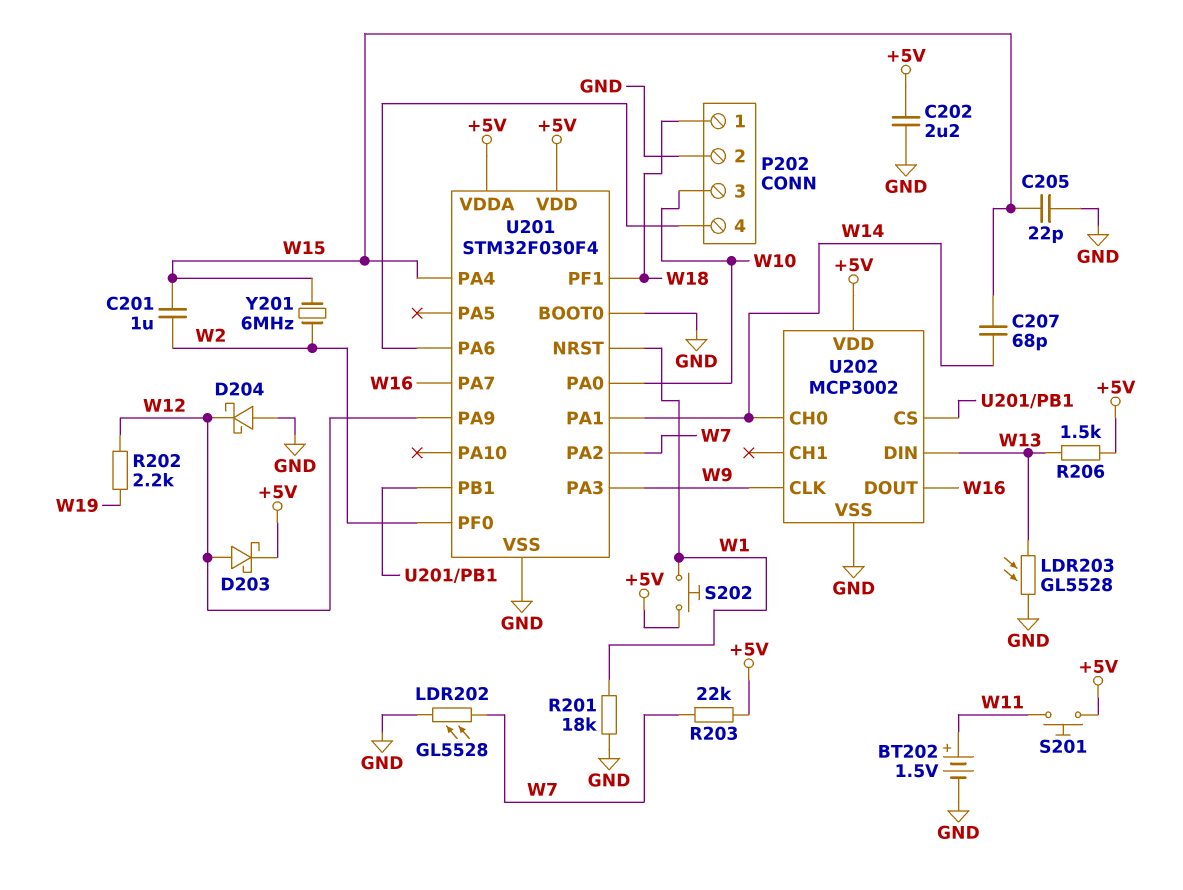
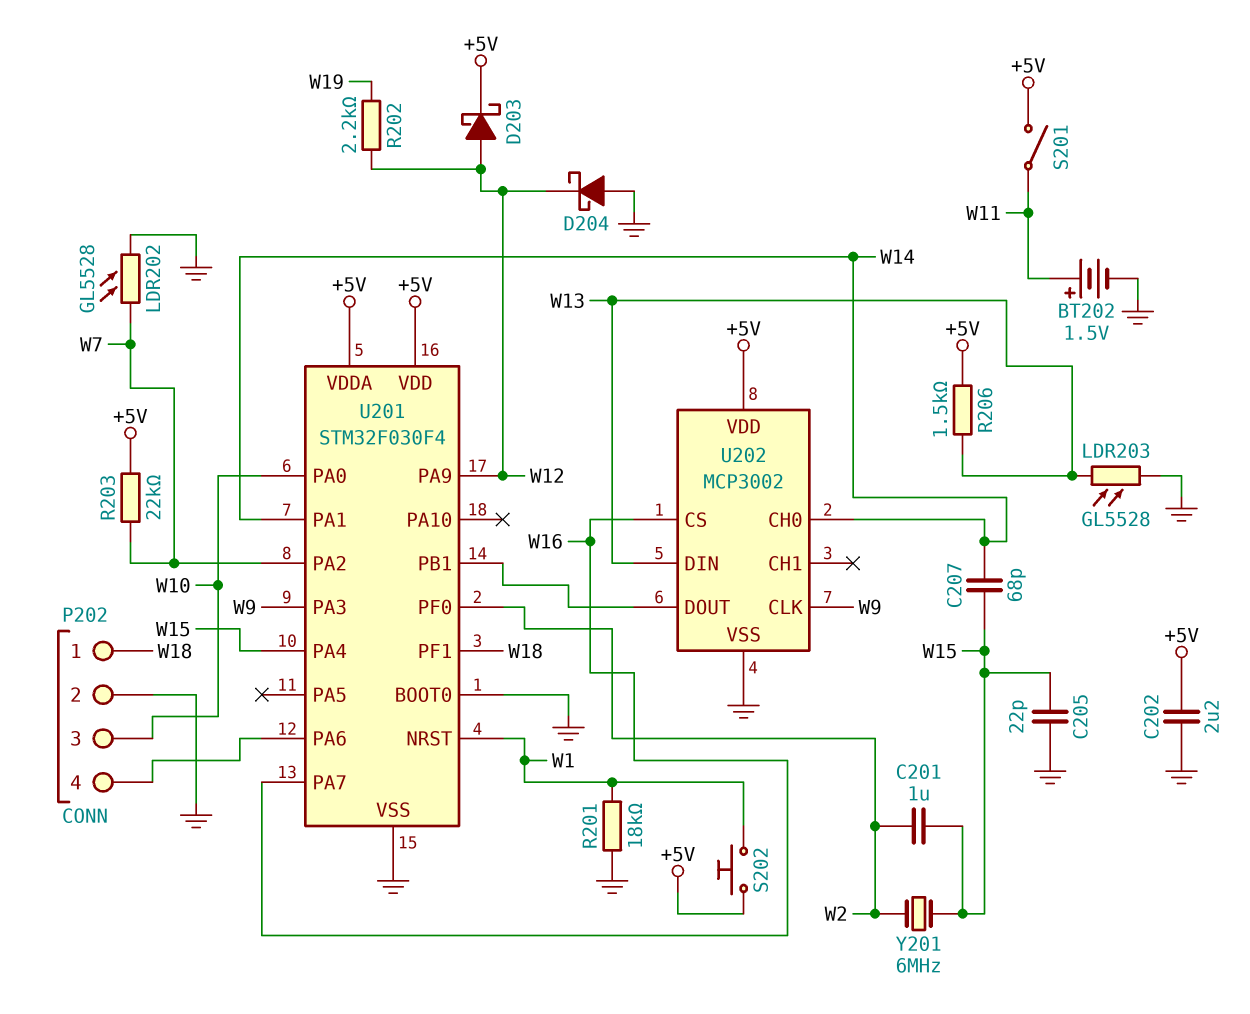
S201: button (+5V, W11) -> switch (+5V, W11)
U202 pin CS: U201/PB1 -> W16
U202 pin DOUT: W16 -> U201/PB1

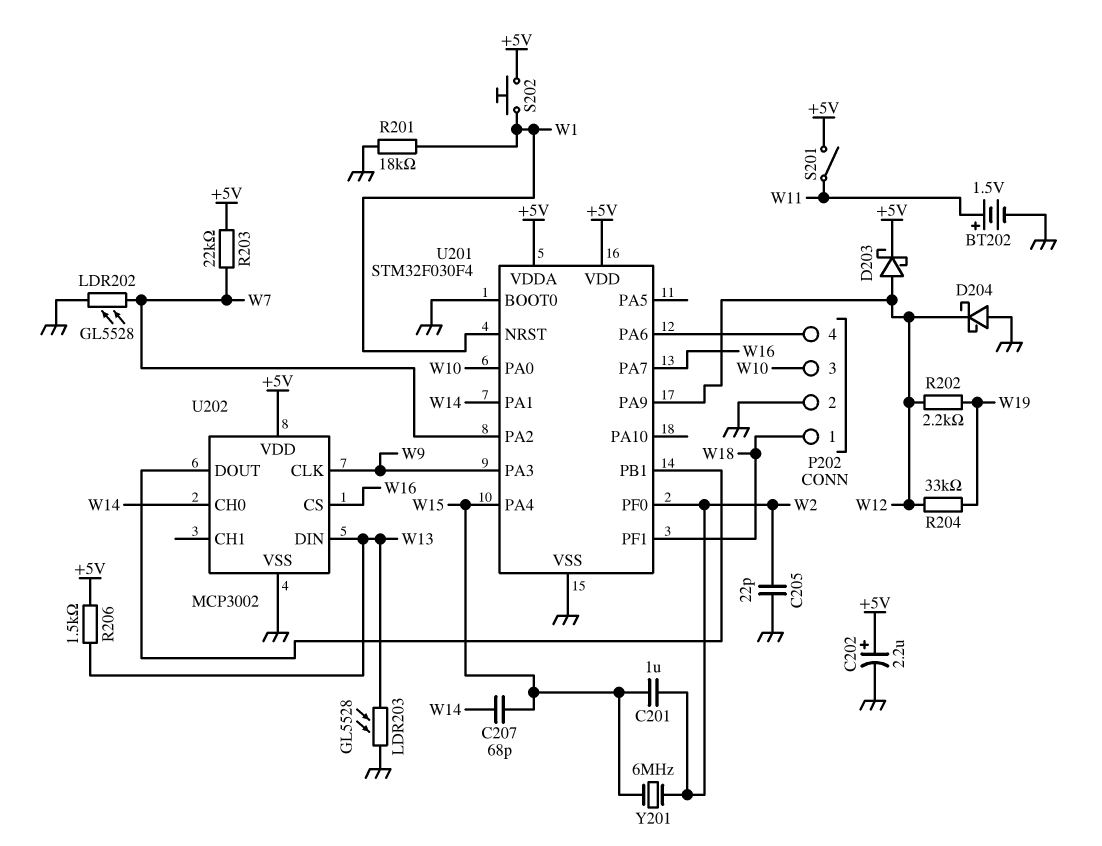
C202: 2.2uF (+5V, GND) -> 2.2uF (plus +5V, minus GND)
C205: 22pF (GND, W15) -> 22pF (GND, W2)
R204: none -> 33k (W12, W19)

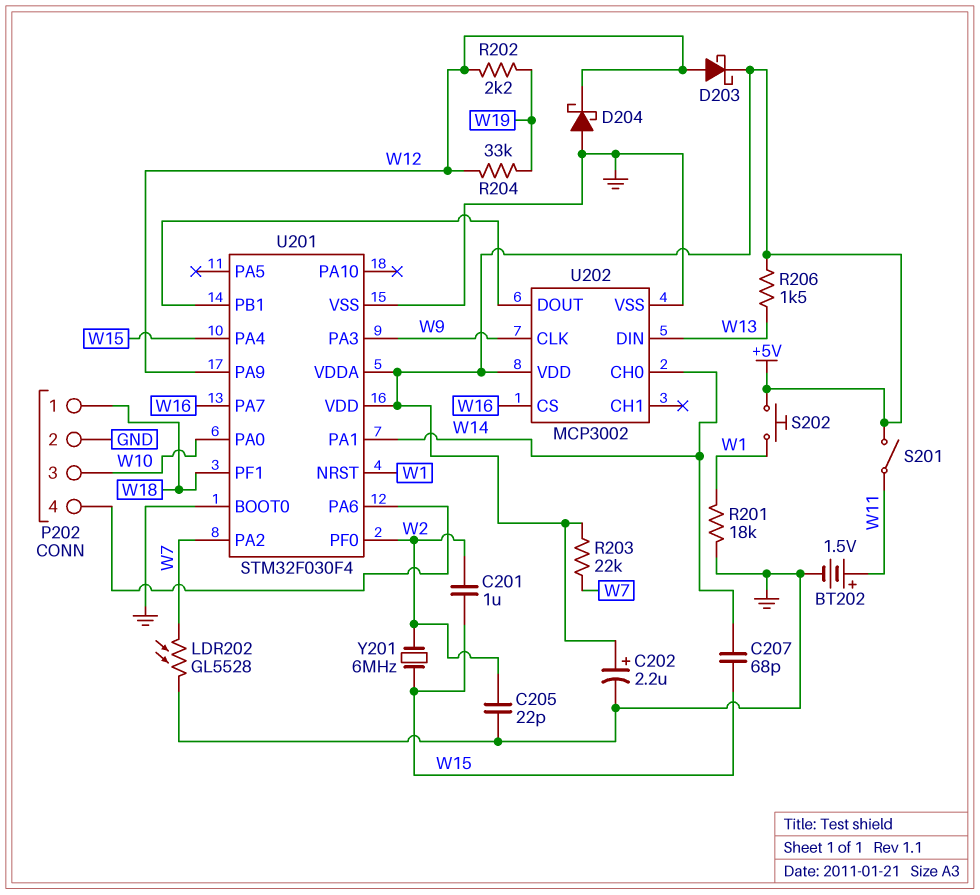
LDR203: GL5528 (GND, W13) -> none

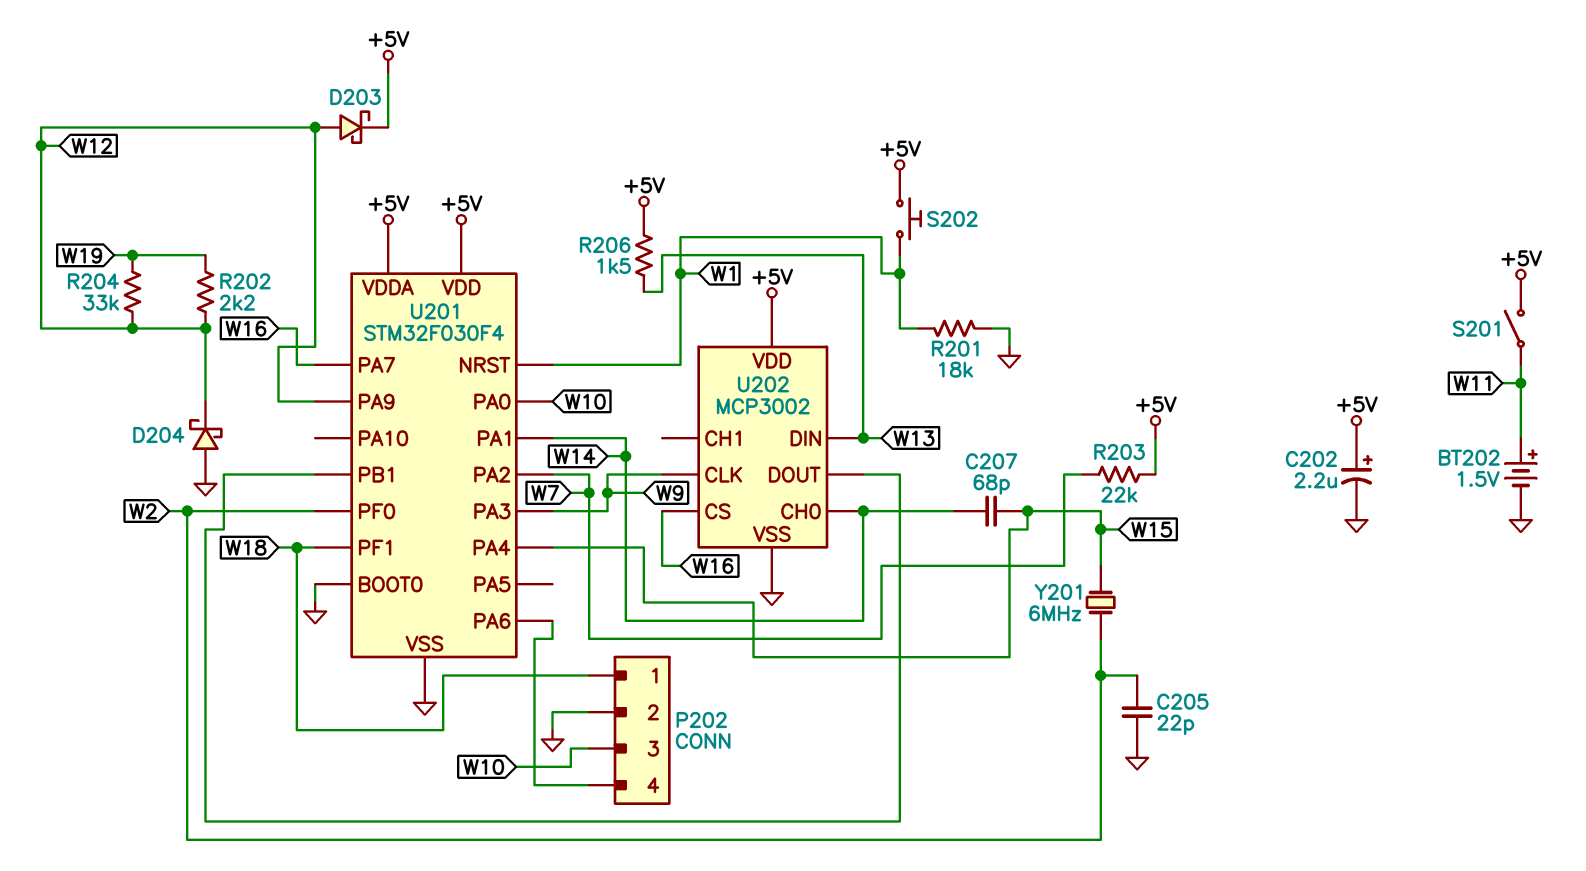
C201: 1uF (W2, W15) -> none
LDR202: GL5528 (GND, W7) -> none

